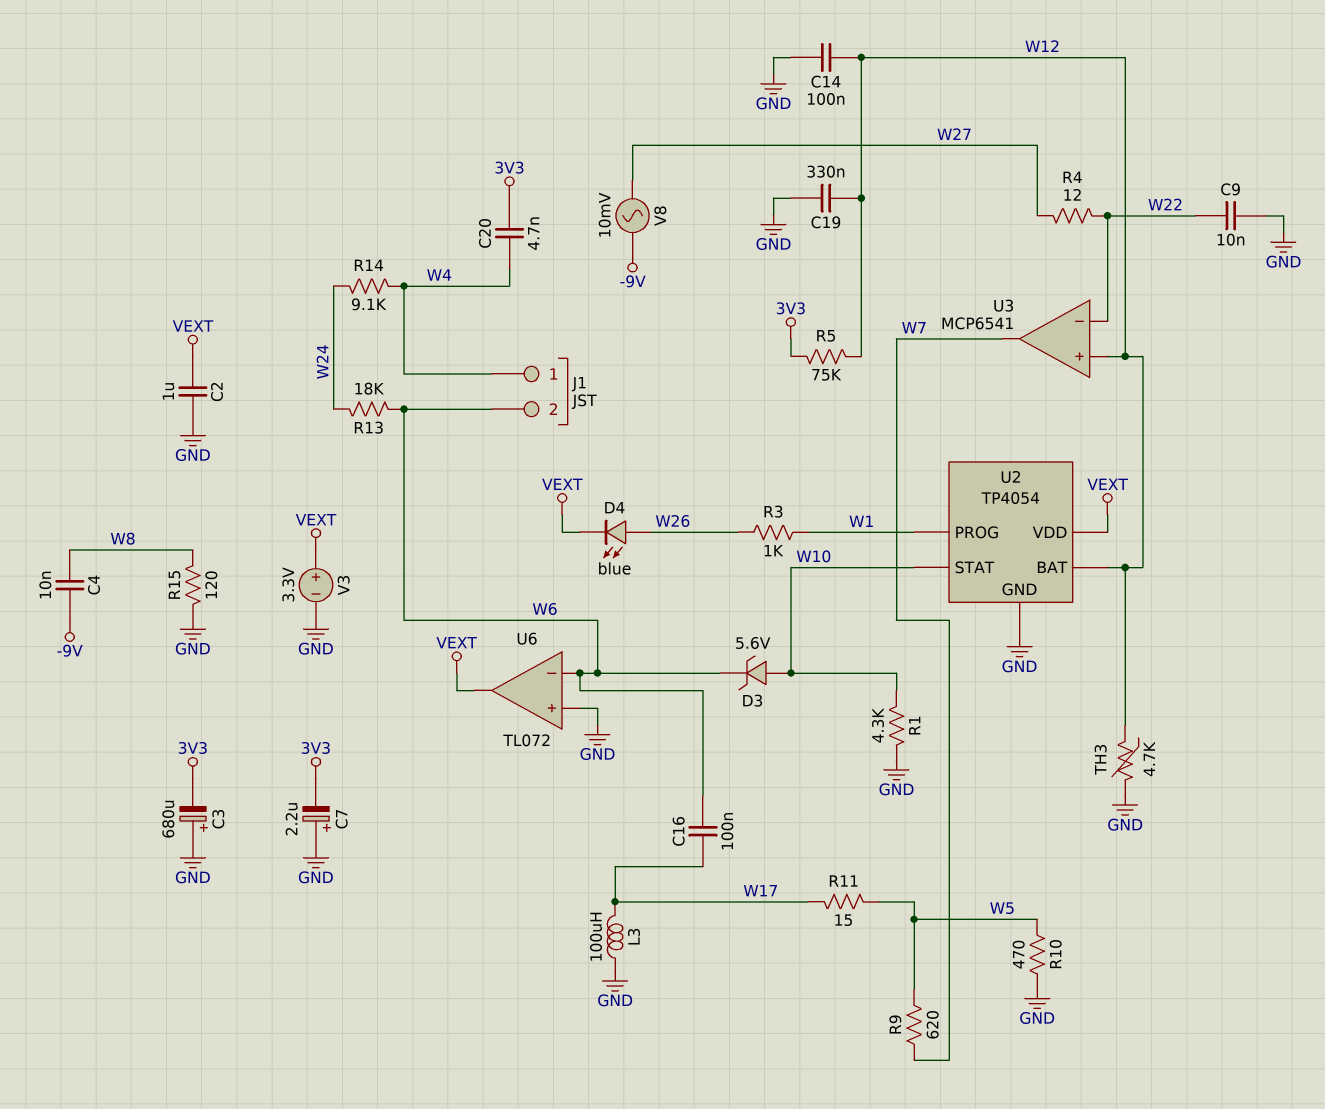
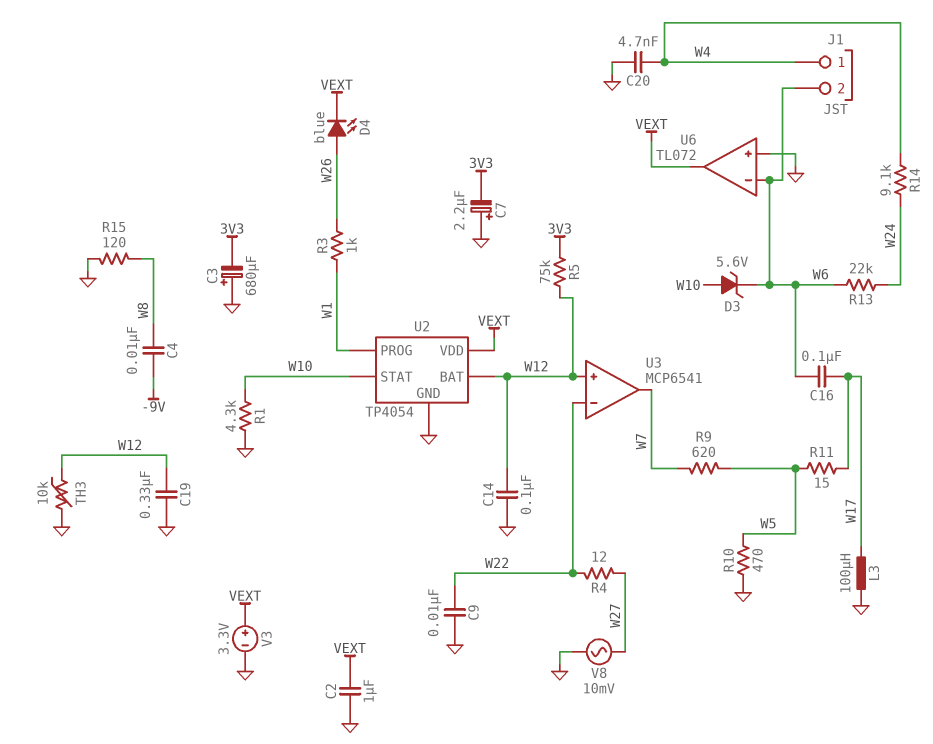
C20: 4.7nF (3V3, W4) -> 4.7nF (GND, W4)
R13: 18k (W6, W24) -> 22k (W6, W24)
TH3: 4.7k (GND, W12) -> 10k (GND, W12)
V8: AC 10mV (-9V, W27) -> AC 10mV (GND, W27)

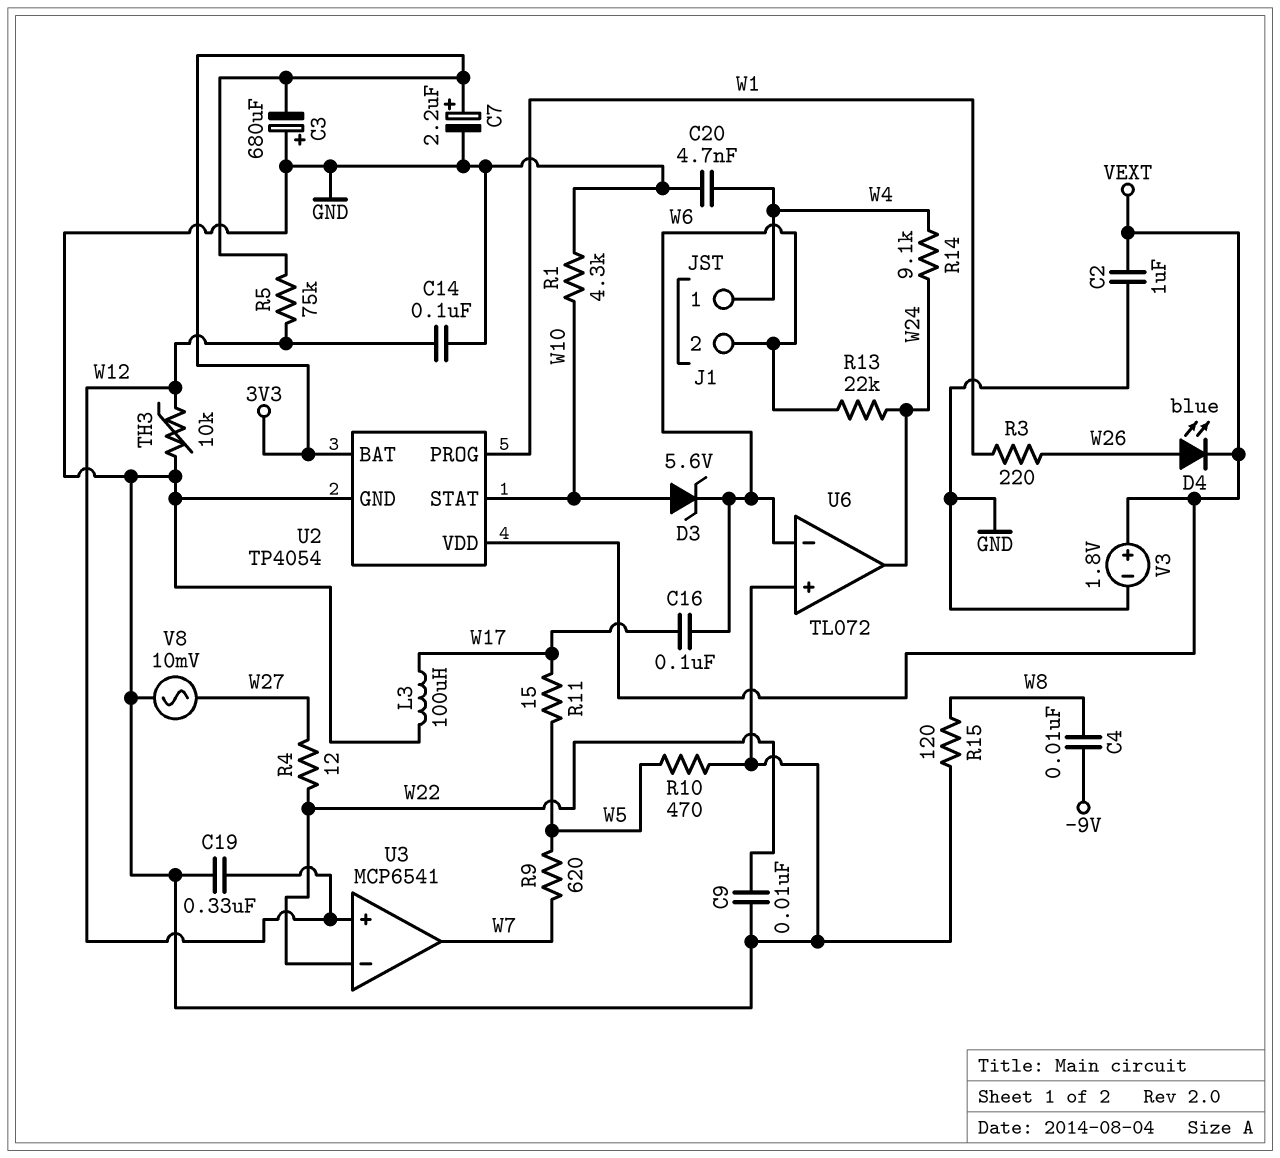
C7: 2.2uF (plus GND, minus 3V3) -> 2.2uF (plus 3V3, minus GND)
R3: 1k (W1, W26) -> 220 (W1, W26)
U2 pin BAT: W12 -> 3V3
U6 pin out: VEXT -> W24
V3: 3.3V (plus VEXT, minus GND) -> 1.8V (plus VEXT, minus GND)

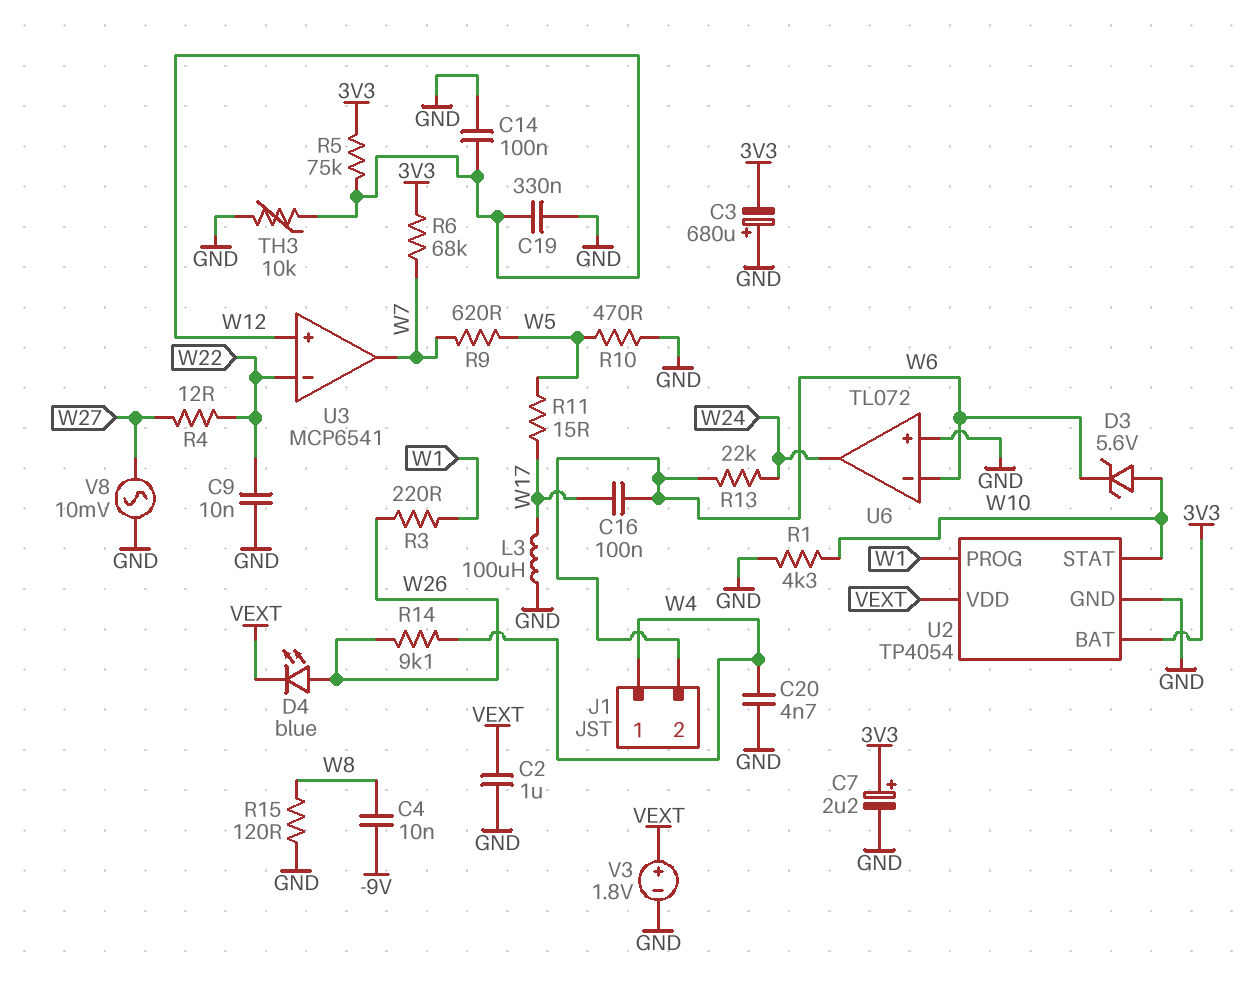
R6: none -> 68k (3V3, W7)
R14: 9.1k (W4, W24) -> 9.1k (W4, W26)

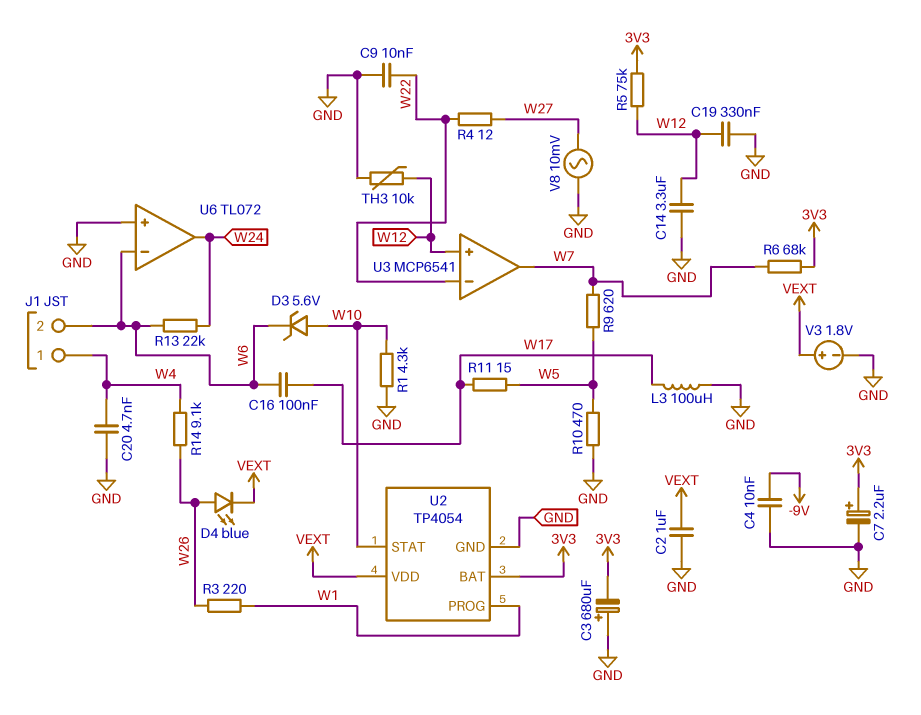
C4: 10nF (-9V, W8) -> 10nF (-9V, GND)
C14: 100nF (GND, W12) -> 3.3uF (GND, W12)
R15: 120 (GND, W8) -> none

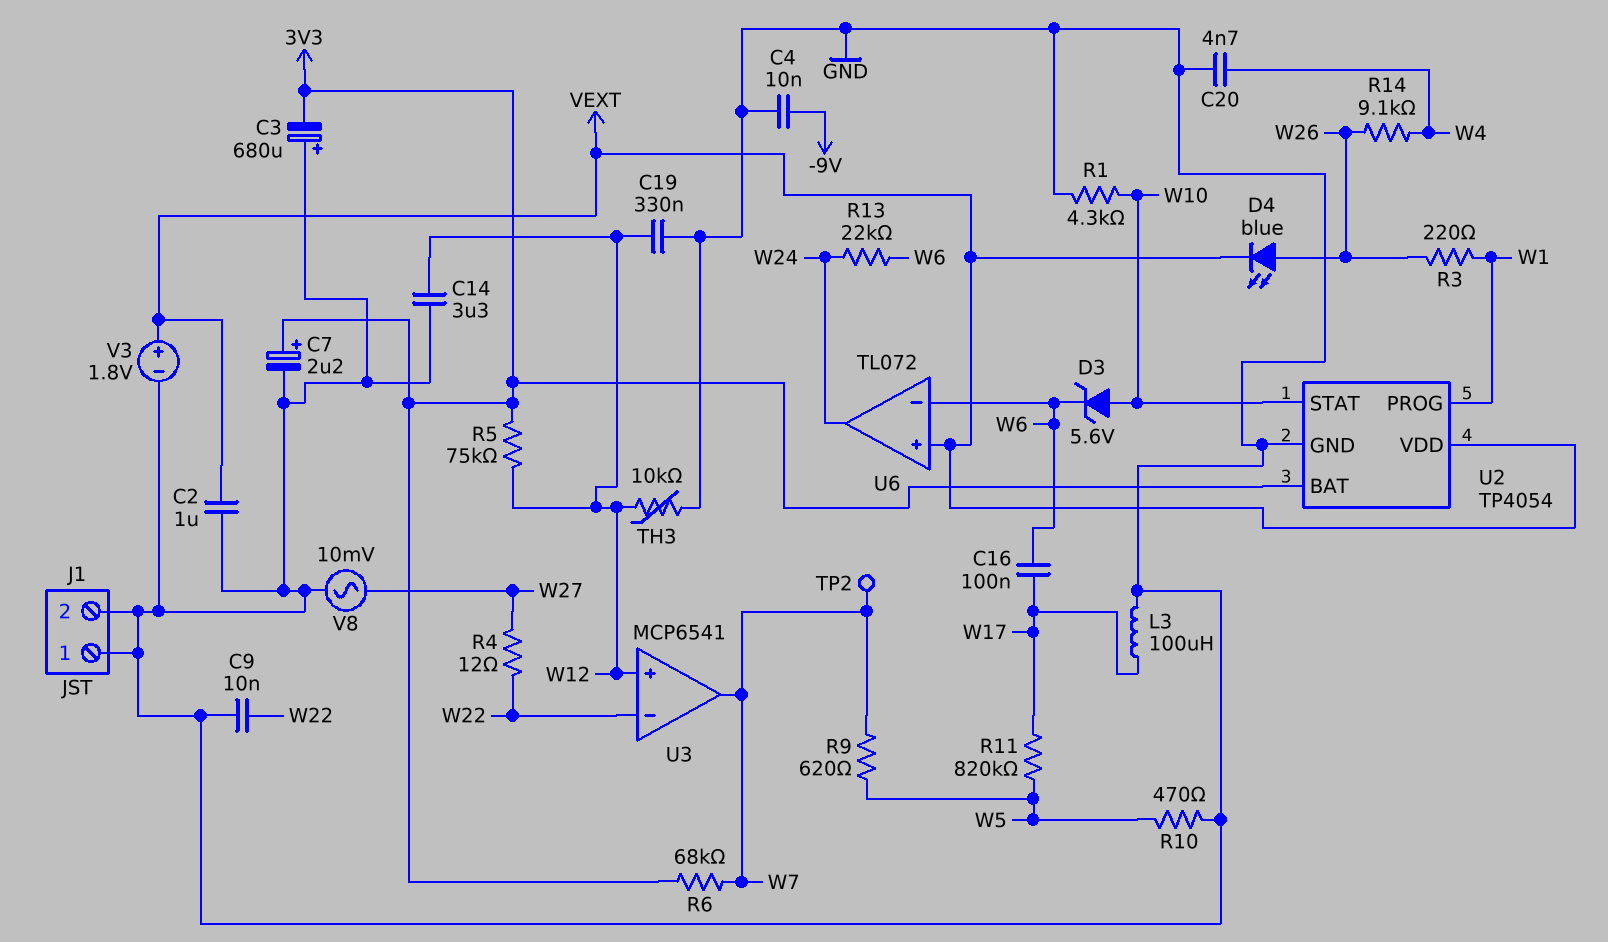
J1 pin 1: W4 -> GND
J1 pin 2: W6 -> GND
R11: 15 (W5, W17) -> 820k (W5, W17)
TP2: none -> test point (W7)
U6 pin in+: GND -> VEXT

